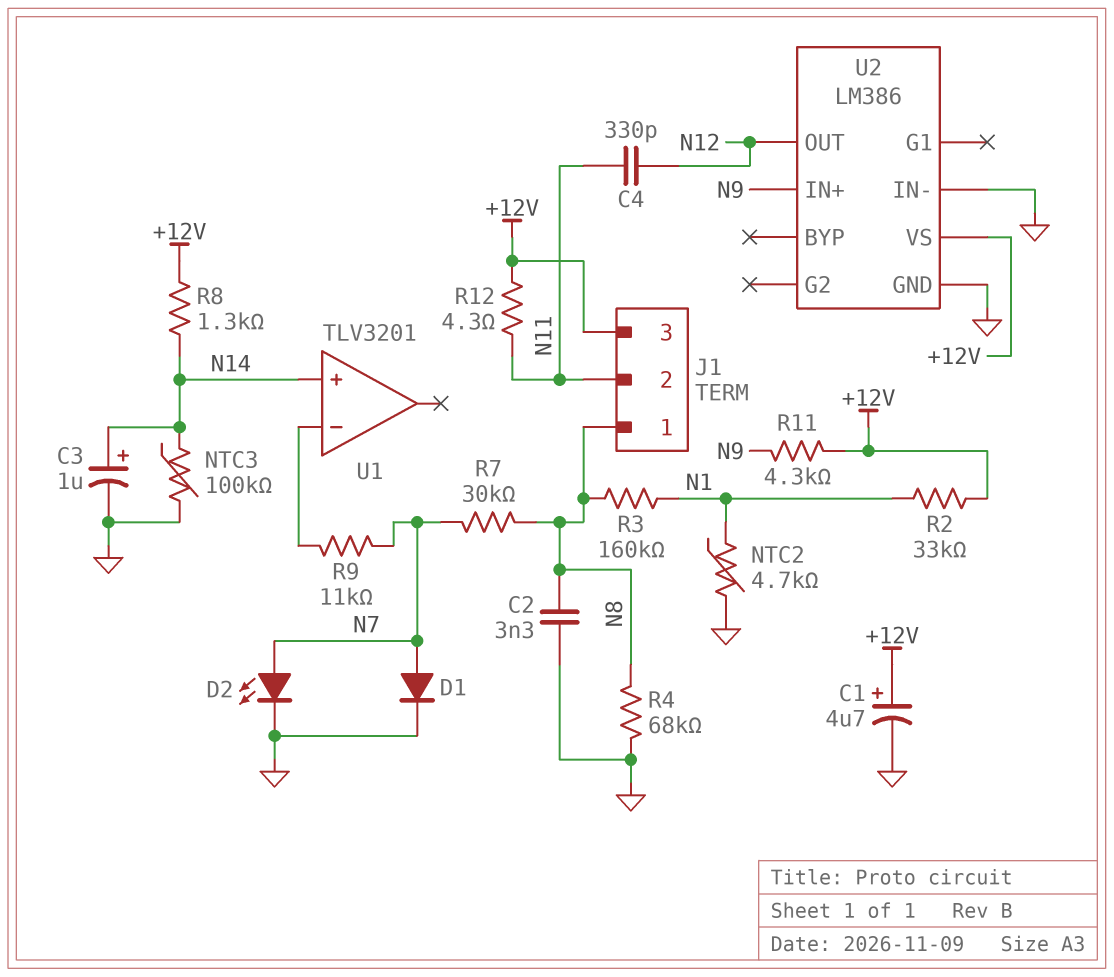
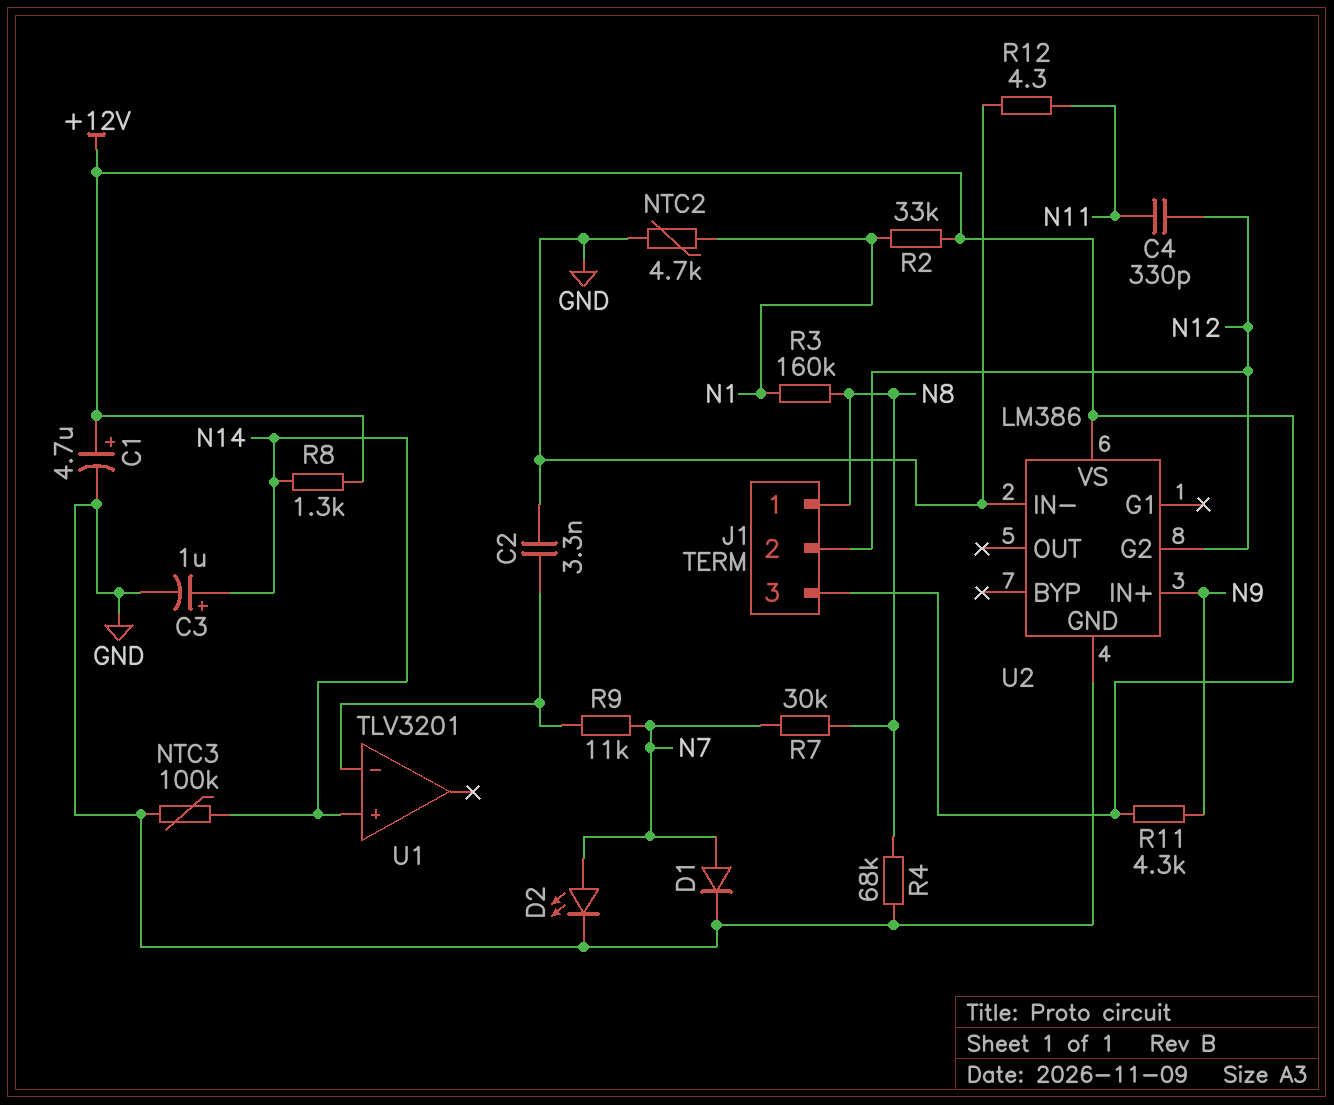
C2: 3.3nF (GND, N8) -> 3.3nF (GND, U1/in-)
J1 pin 2: N11 -> N12
R12: 4.3 (+12V, N11) -> 4.3 (GND, N11)
U2 pin G2: none -> N12
U2 pin OUT: N12 -> none

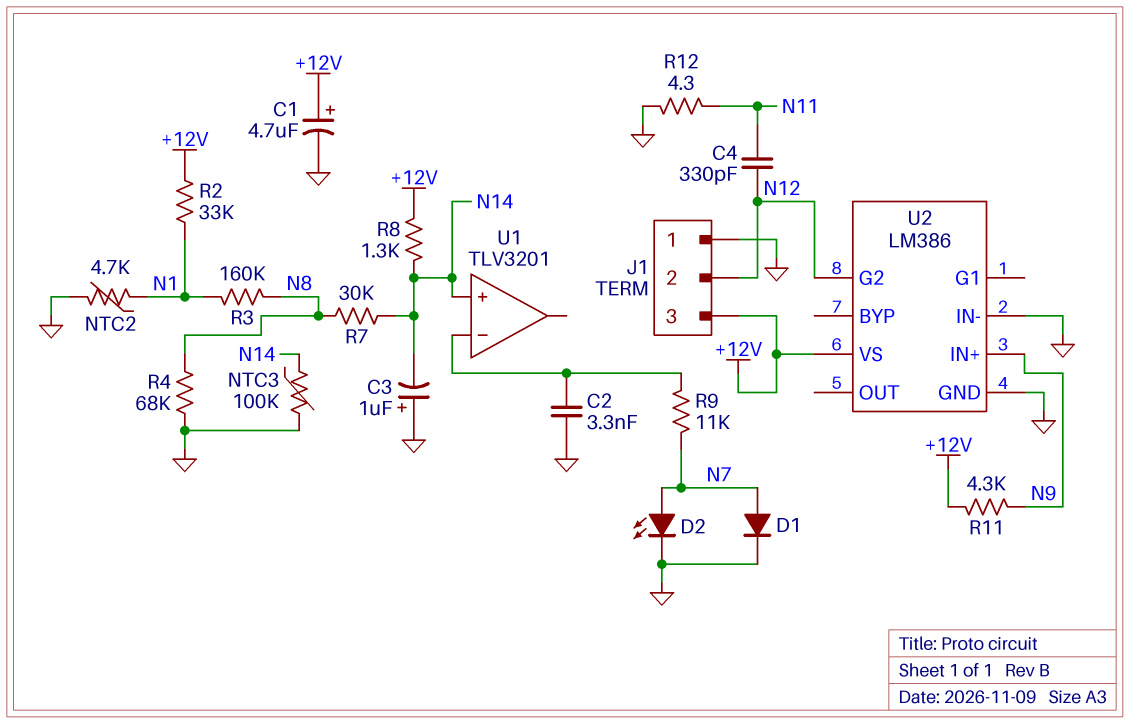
C3: 1uF (plus N14, minus GND) -> 1uF (plus GND, minus N14)
J1 pin 1: N8 -> GND
R7: 30k (N7, N8) -> 30k (N8, N14)

